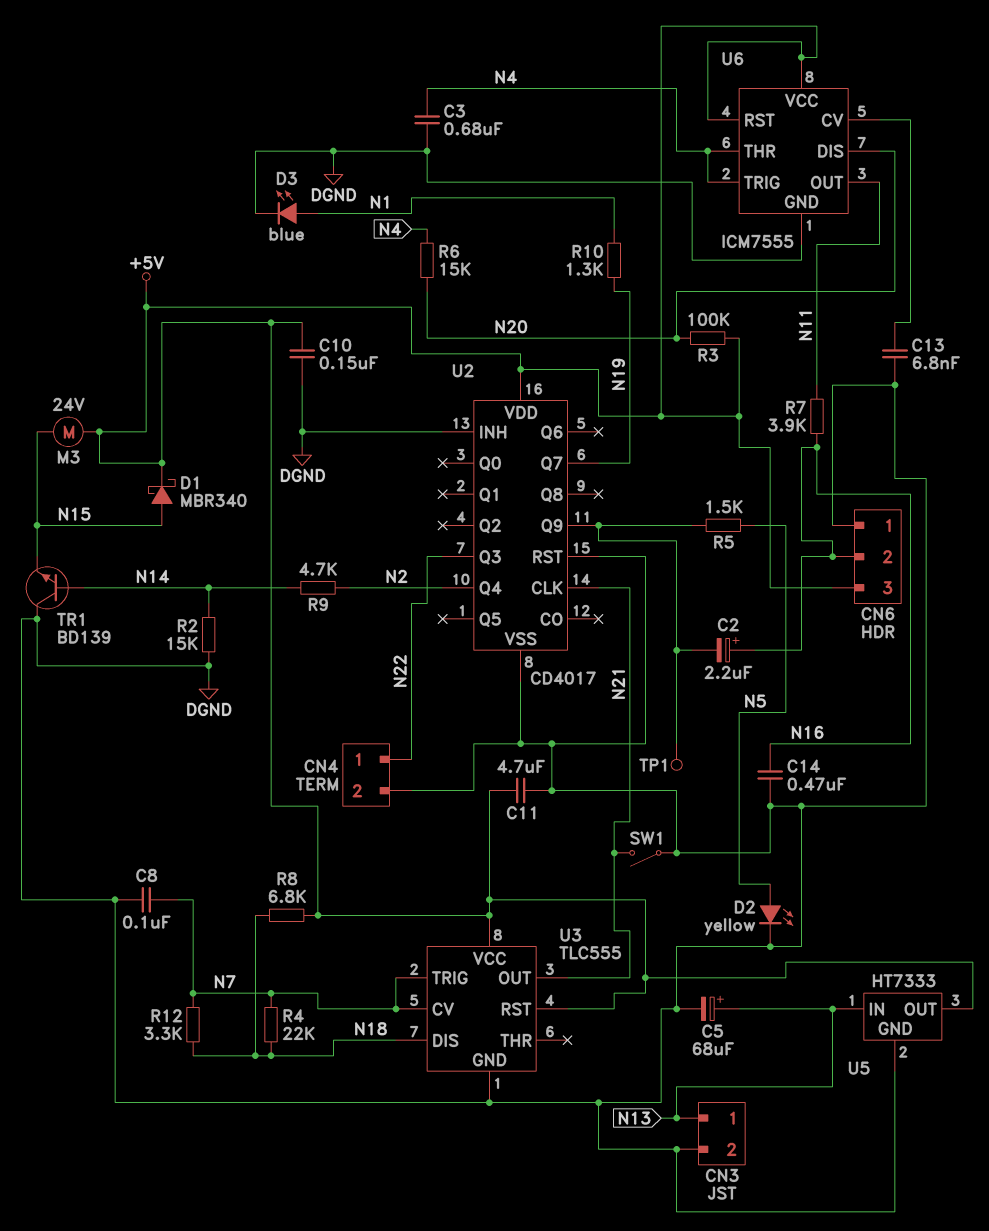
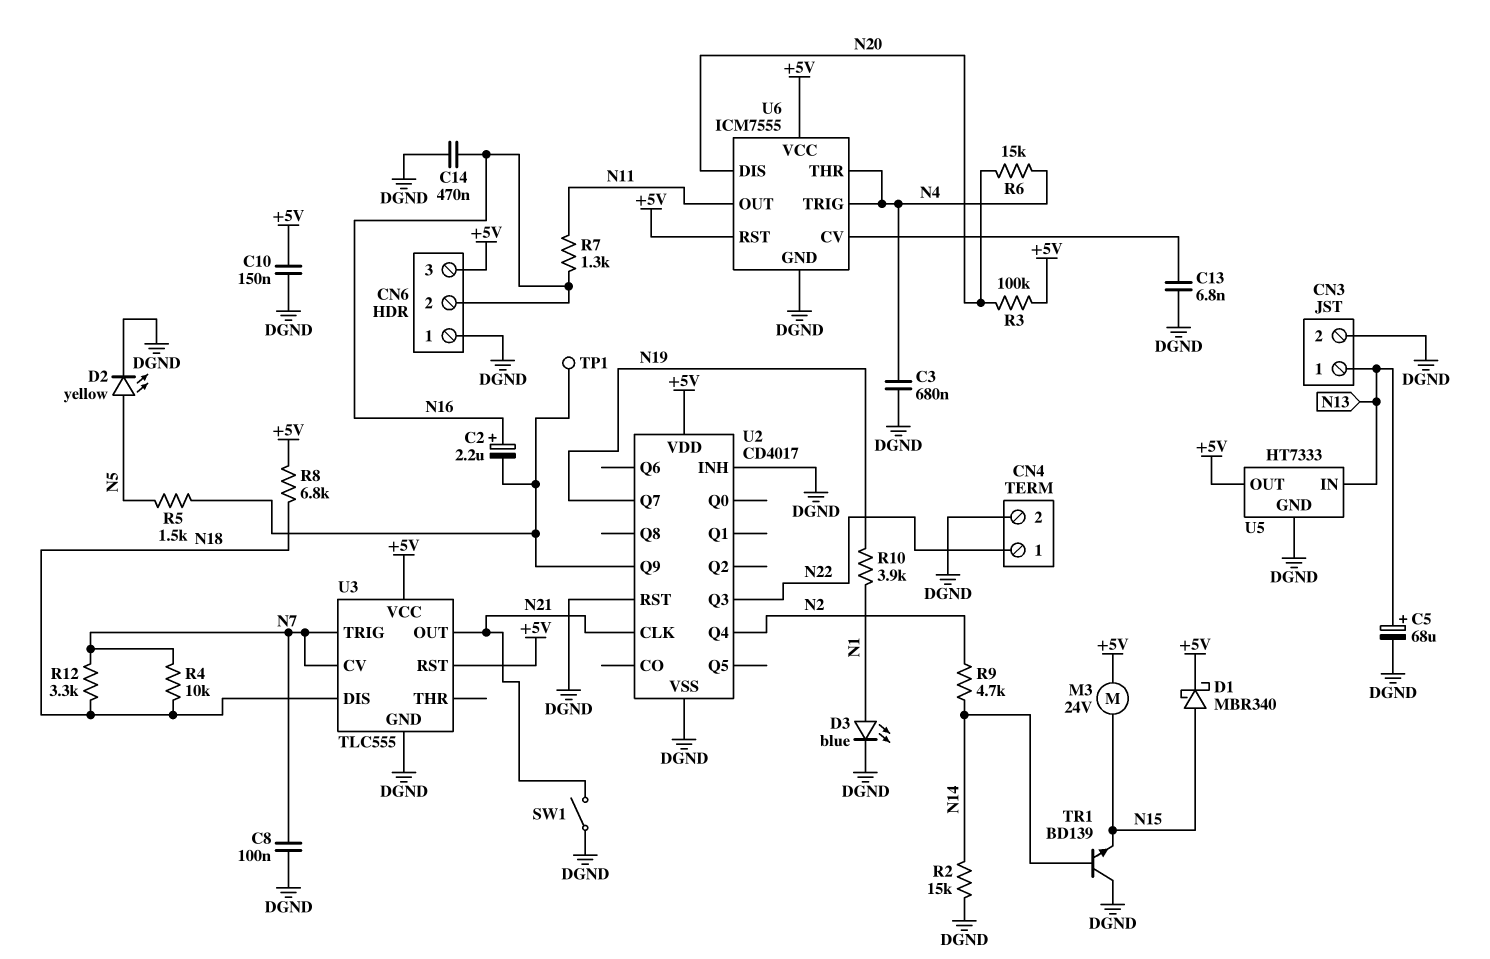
C11: 4.7uF (+5V, DGND) -> none
R4: 22k (N7, N18) -> 10k (N7, N18)
R7: 3.9k (N11, N16) -> 1.3k (N11, N16)
R10: 1.3k (N1, N19) -> 3.9k (N1, N19)

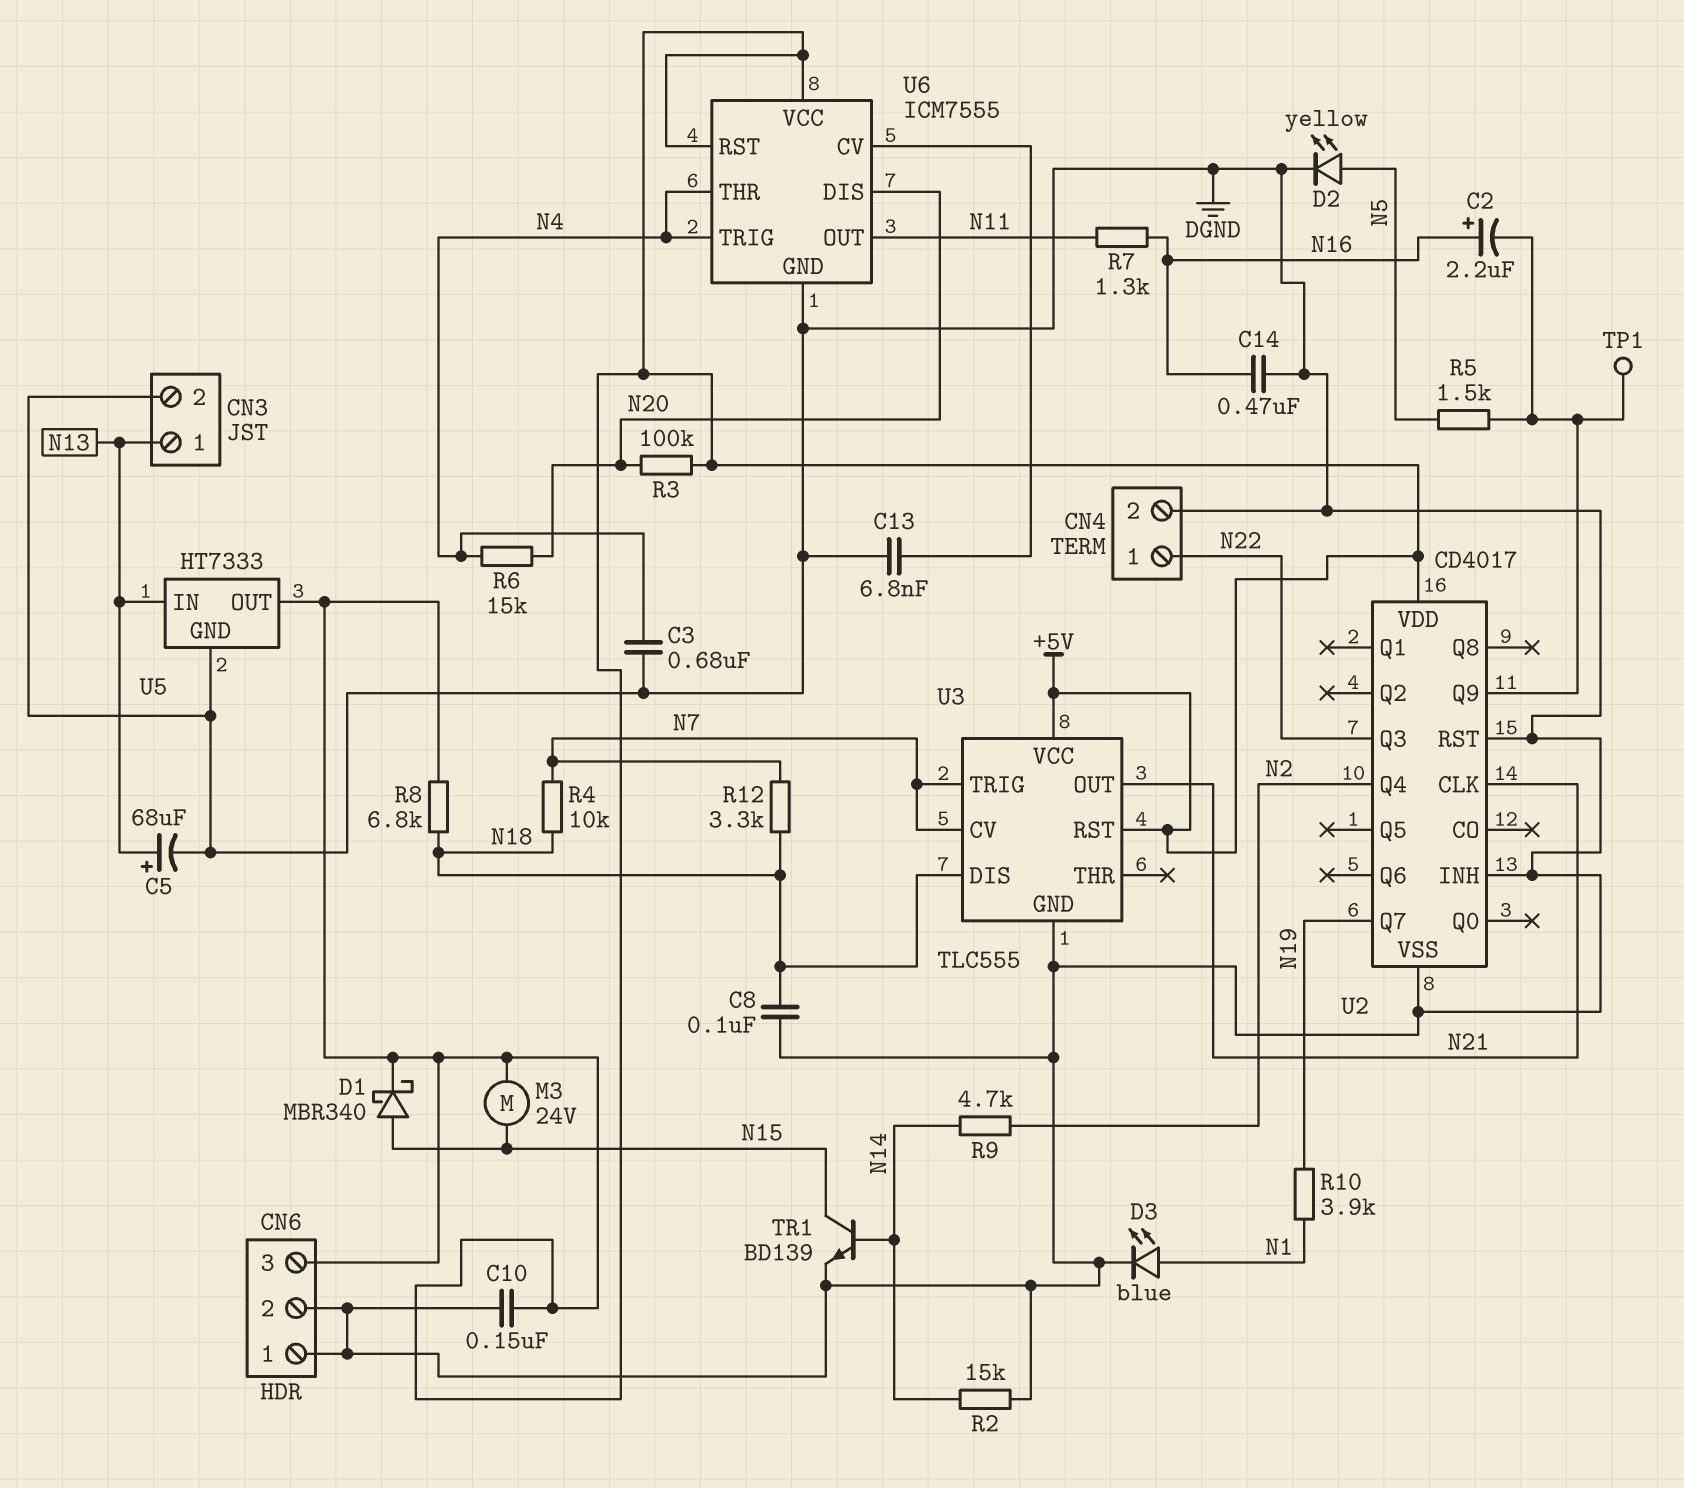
C8: 100nF (DGND, N7) -> 100nF (DGND, N18)
CN6 pin 2: N16 -> DGND
SW1: switch (DGND, N21) -> none
TR1: NPN BD139 (B N14, C DGND, E N15) -> NPN BD139 (B N14, C N15, E DGND)

